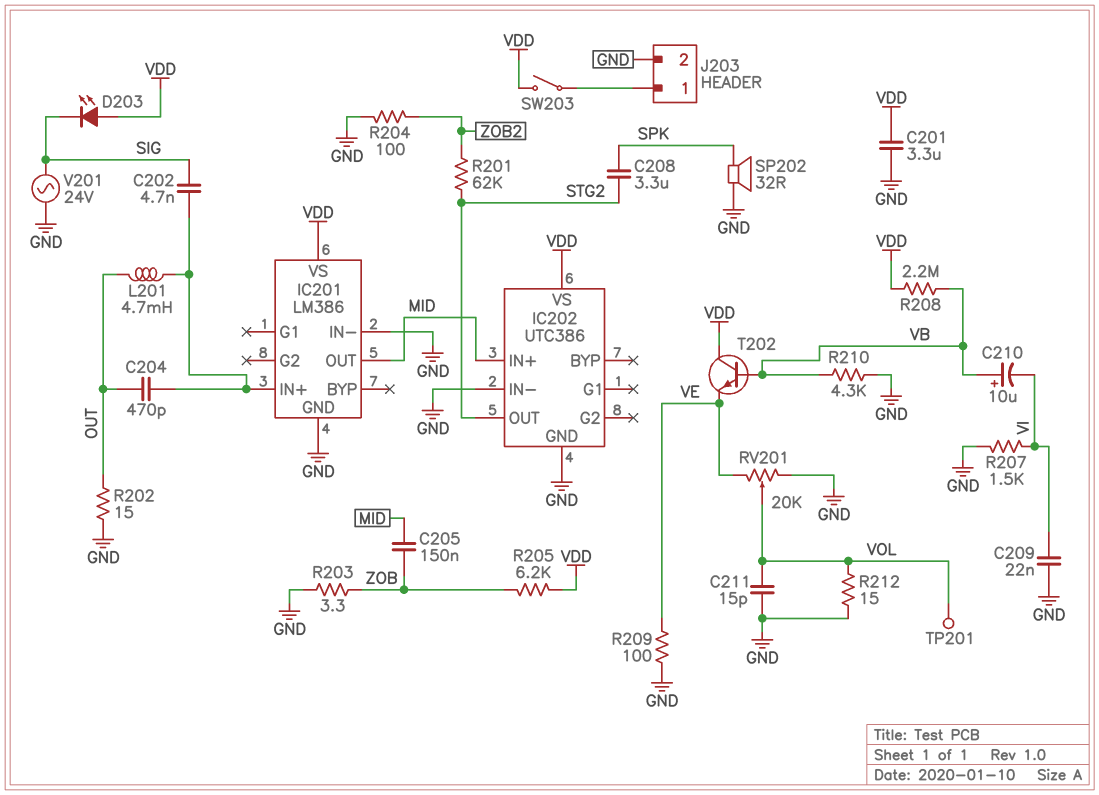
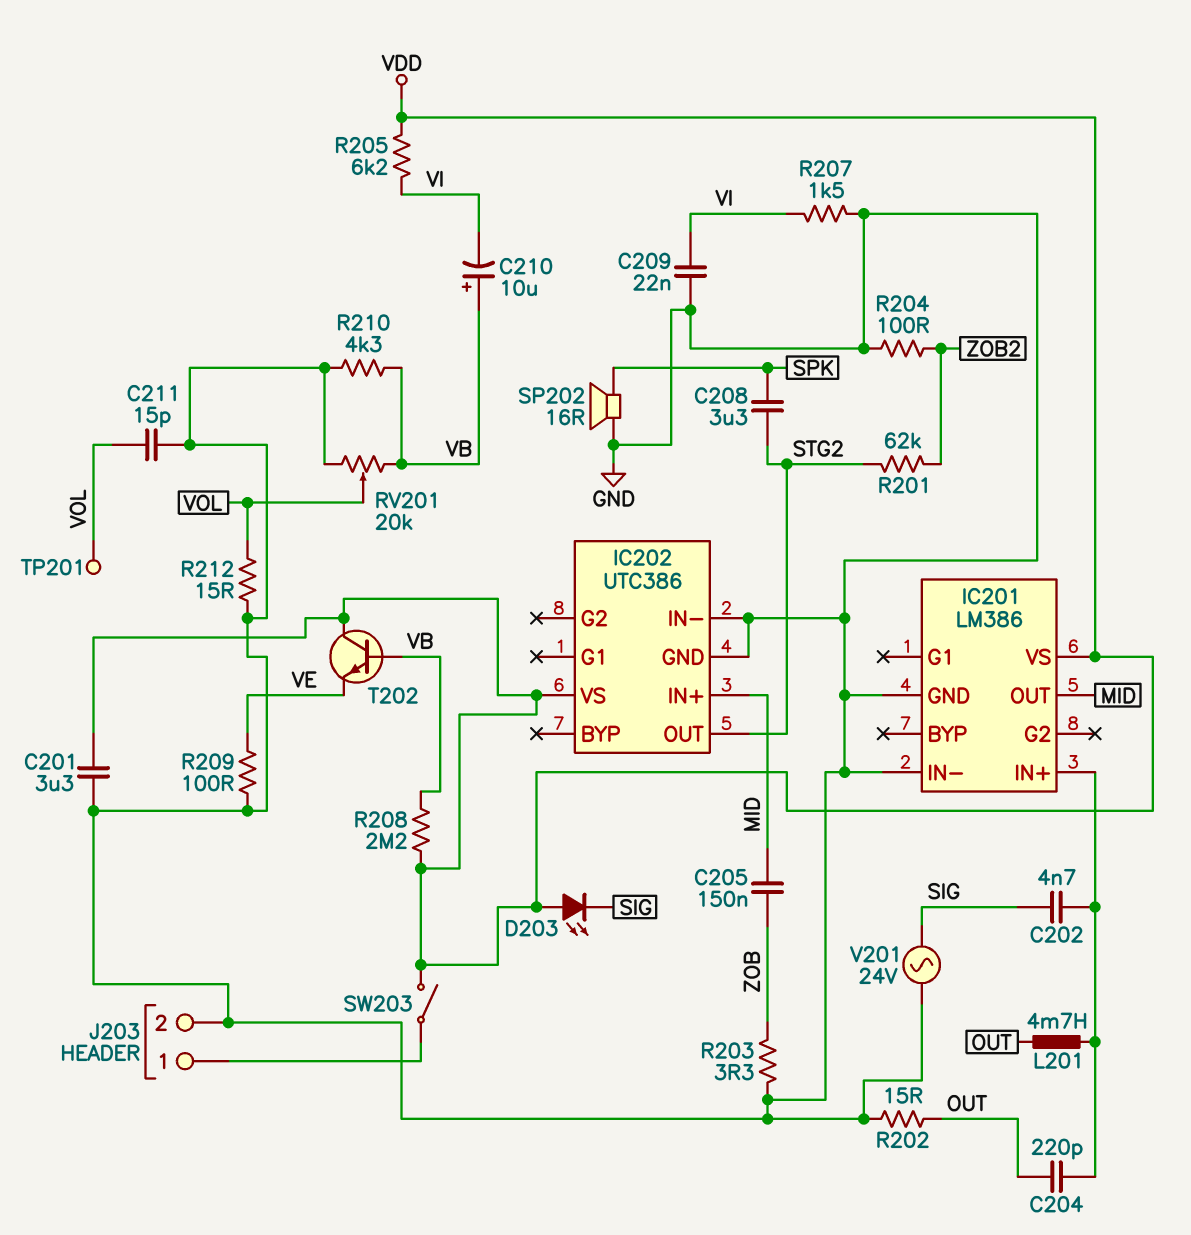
C204: 470pF (IC201/IN+, OUT) -> 220pF (IC201/IN+, OUT)
R205: 6.2k (VDD, ZOB) -> 6.2k (VDD, VI)
RV201: 20k (GND, VE, wiper VOL) -> 20k (GND, VB, wiper VOL)
SP202: speaker 32R (GND, SPK) -> speaker 16R (GND, SPK)

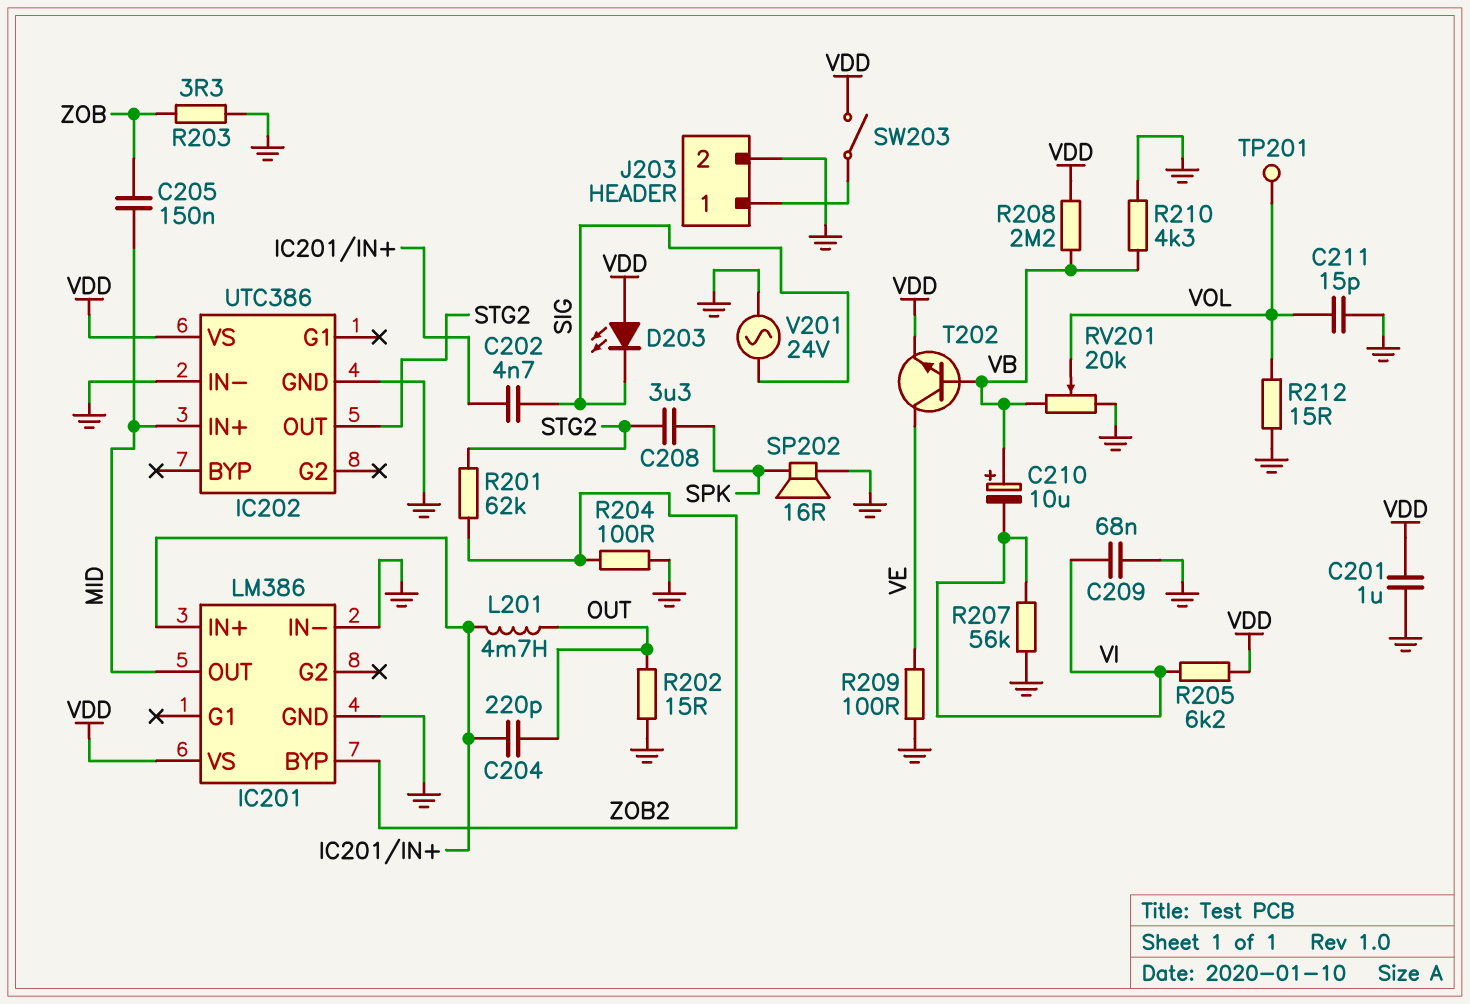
C201: 3.3uF (GND, VDD) -> 1uF (GND, VDD)
C209: 22nF (GND, VI) -> 68nF (GND, VI)
IC201 pin BYP: none -> ZOB2
R207: 1.5k (GND, VI) -> 56k (GND, VI)
T202: NPN (B VB, C VDD, E VE) -> NPN (B VB, C VE, E VDD)

